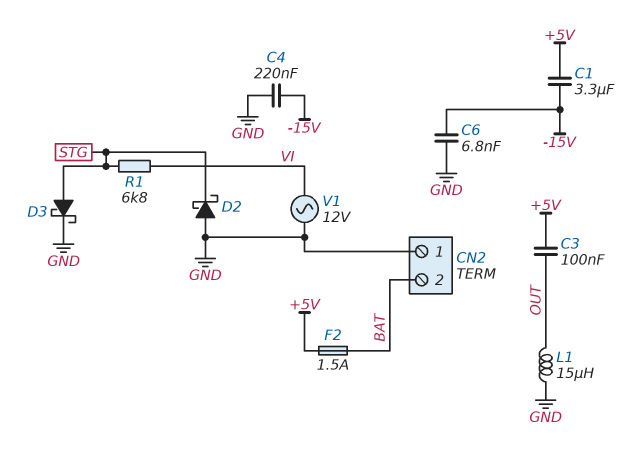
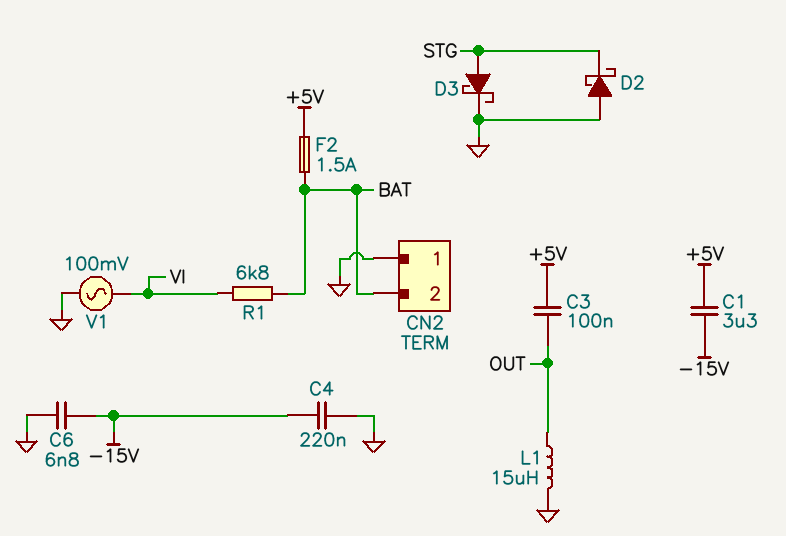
R1: 6.8k (STG, VI) -> 6.8k (BAT, VI)
V1: AC 12V (GND, VI) -> AC 100mV (GND, VI)

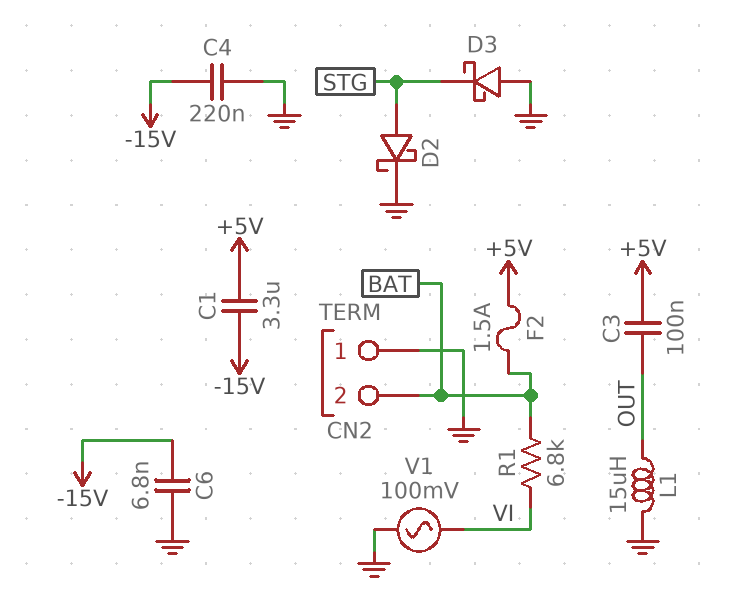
D2: schottky (A GND, K STG) -> schottky (A STG, K GND)
D3: schottky (A STG, K GND) -> schottky (A GND, K STG)

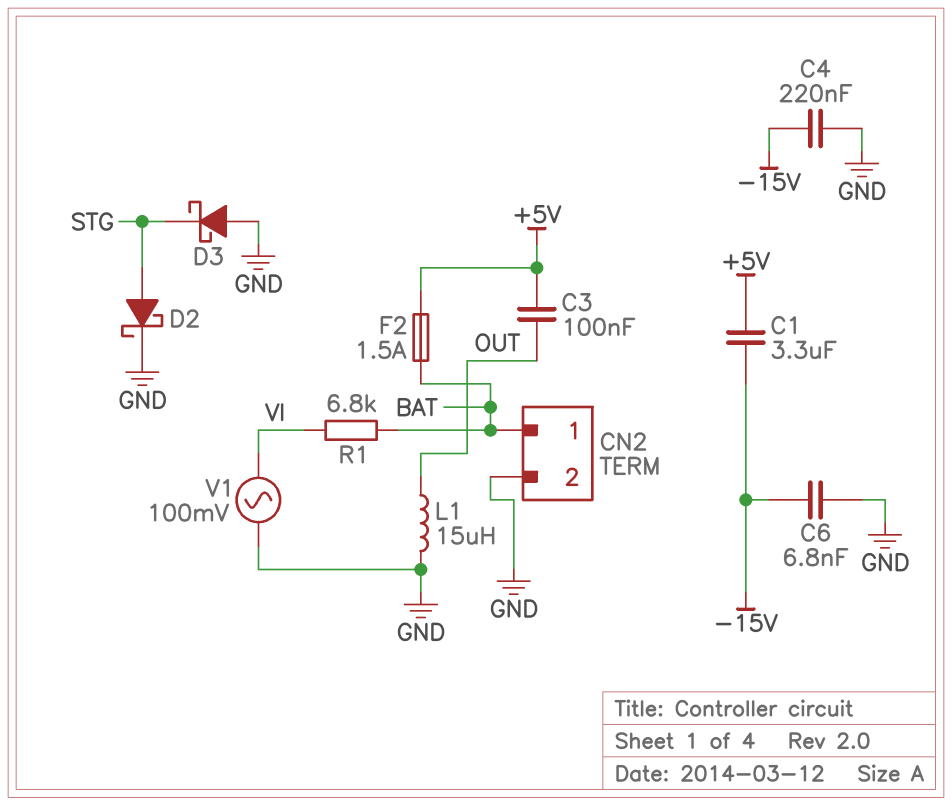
CN2 pin 1: GND -> BAT
CN2 pin 2: BAT -> GND

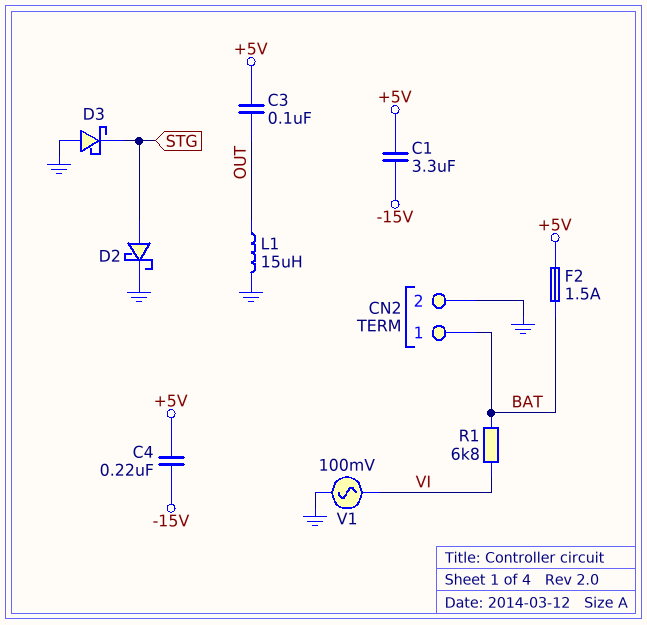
C4: 220nF (-15V, GND) -> 220nF (+5V, -15V)
C6: 6.8nF (-15V, GND) -> none

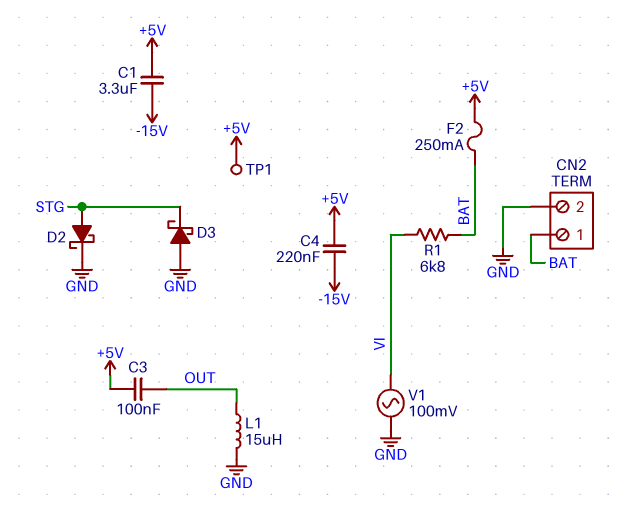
F2: 1.5A (+5V, BAT) -> 250mA (+5V, BAT)
TP1: none -> test point (+5V)

